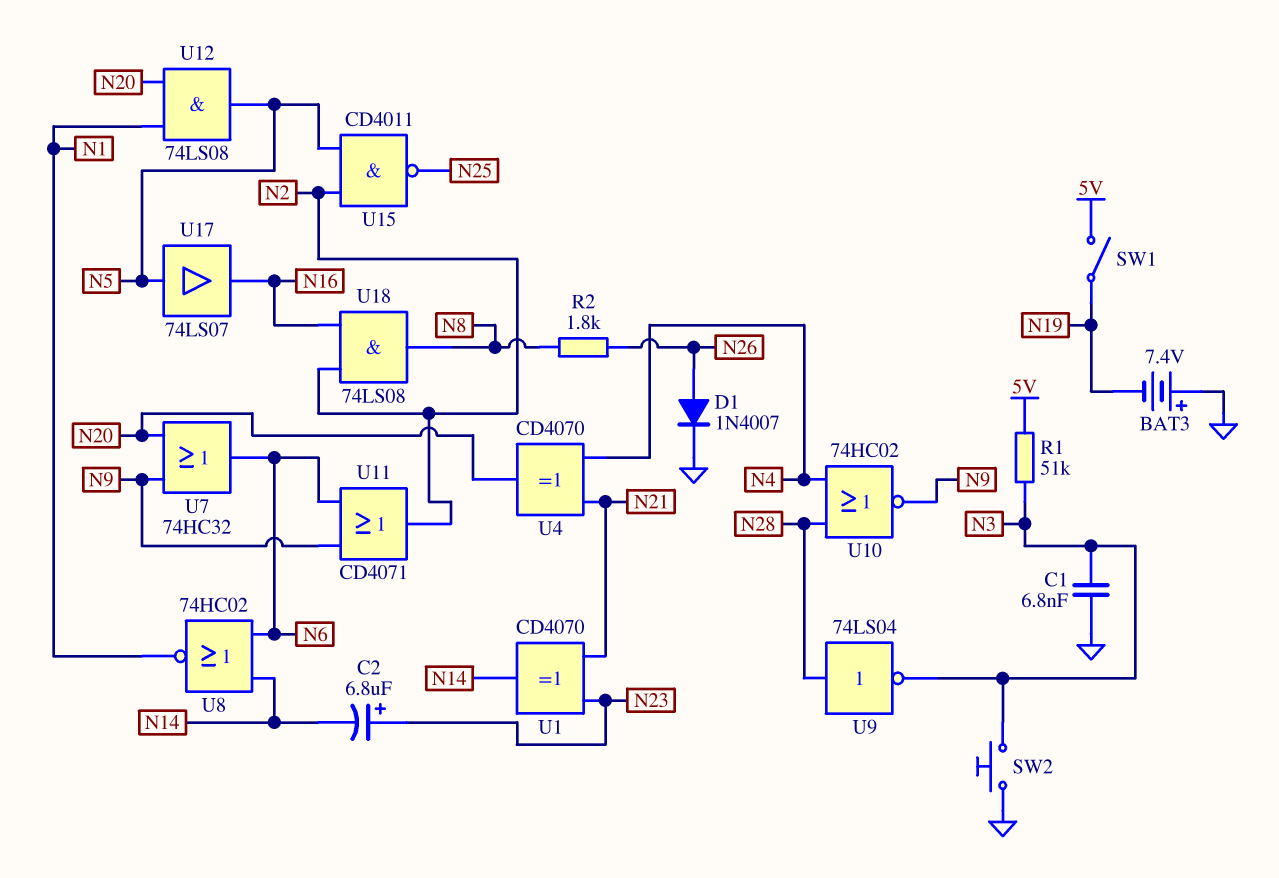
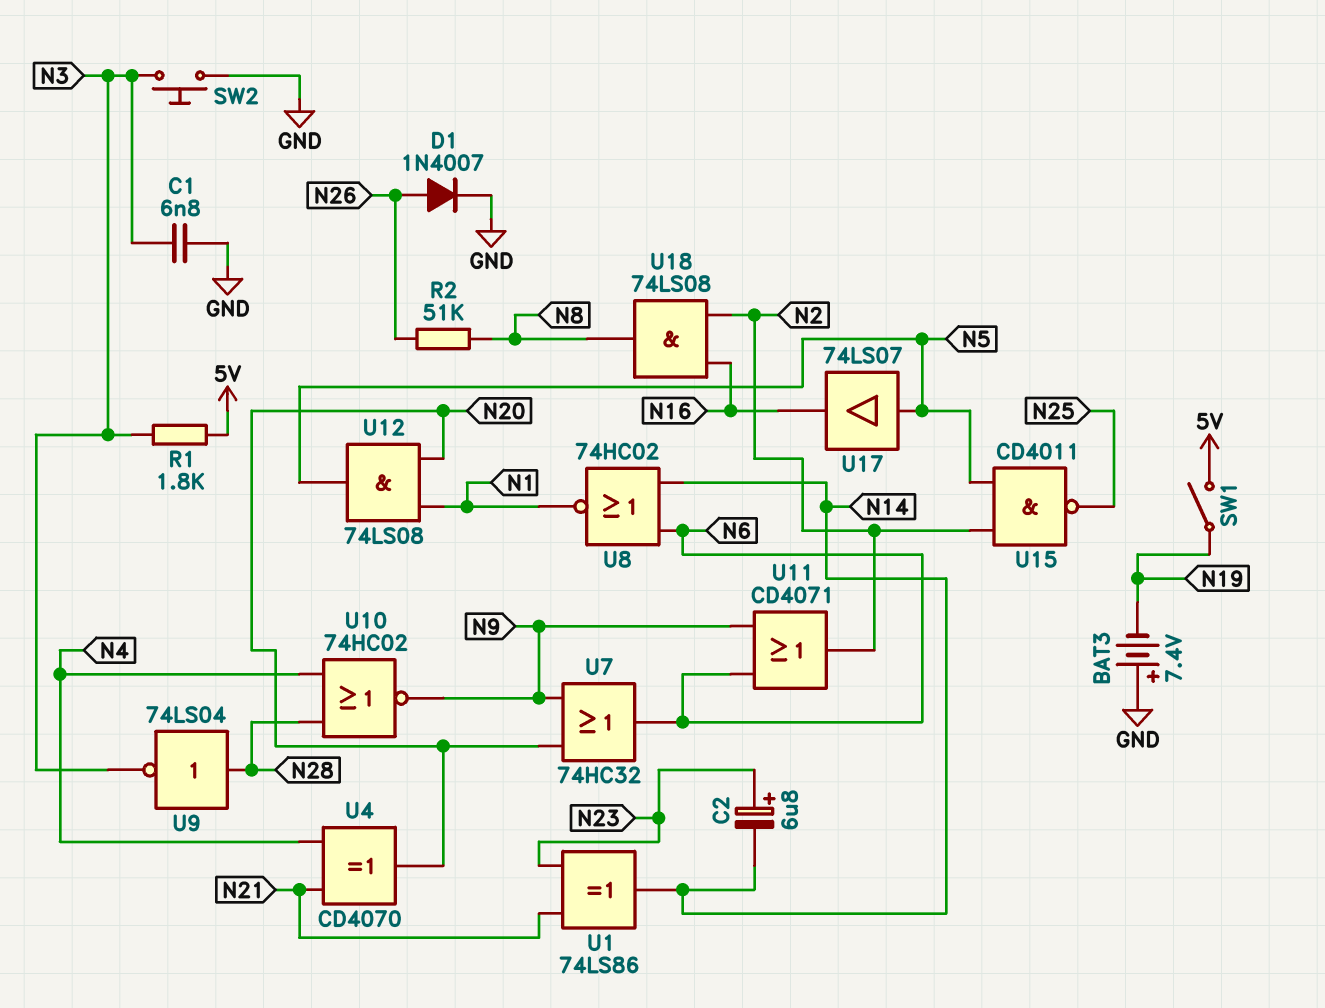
R1: 51k (5V, N3) -> 1.8k (5V, N3)
R2: 1.8k (N8, N26) -> 51k (N8, N26)
U1: XOR CD4070 (in N21, in N23, out N14) -> XOR 74LS86 (in N21, in N23, out N14)

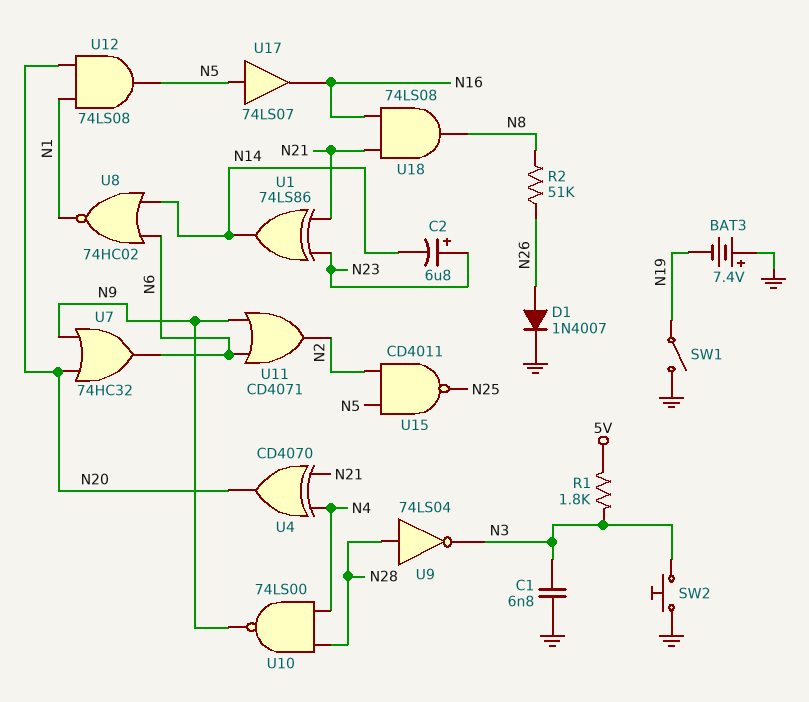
SW1: switch (5V, N19) -> switch (GND, N19)
U10: NOR 74HC02 (in N4, in N28, out N9) -> NAND 74LS00 (in N4, in N28, out N9)
U18: AND 74LS08 (in N2, in N16, out N8) -> AND 74LS08 (in N16, in N21, out N8)

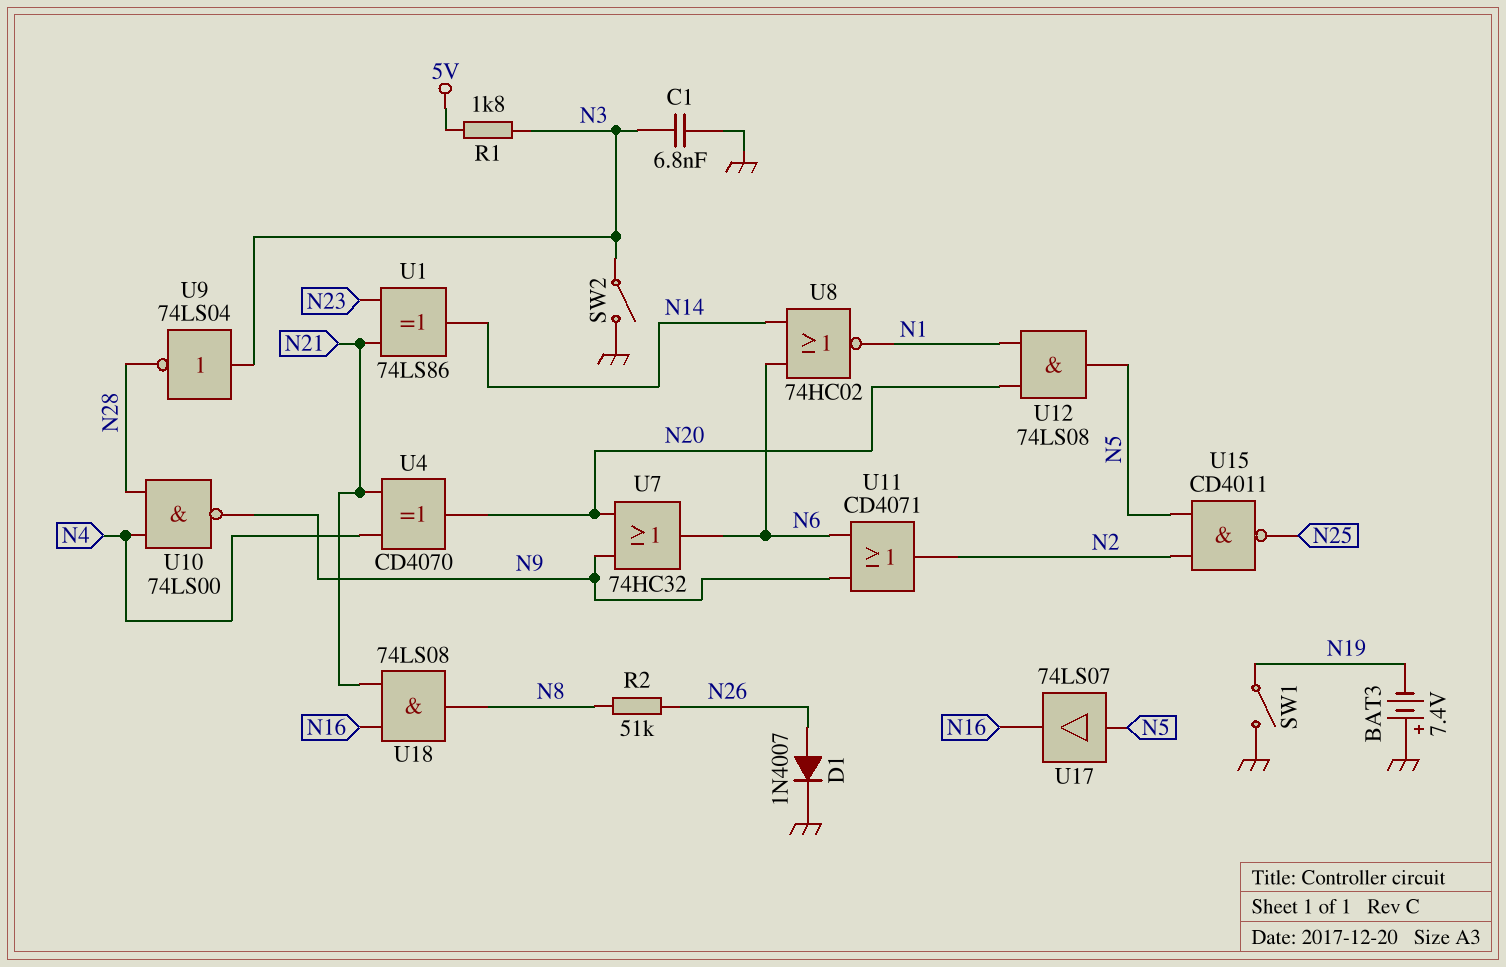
C2: 6.8uF (plus N23, minus N14) -> none
SW2: button (GND, N3) -> switch (GND, N3)
U9: NOT 74LS04 (in N28, out N3) -> NOT 74LS04 (in N3, out N28)

